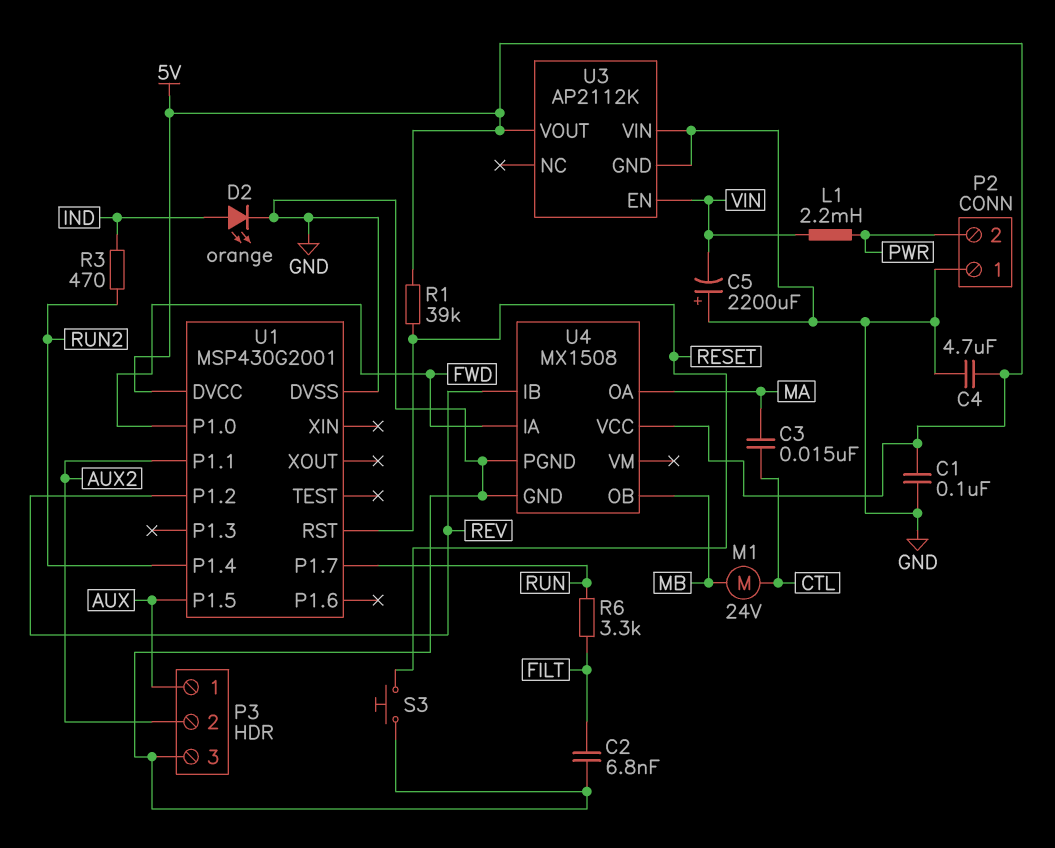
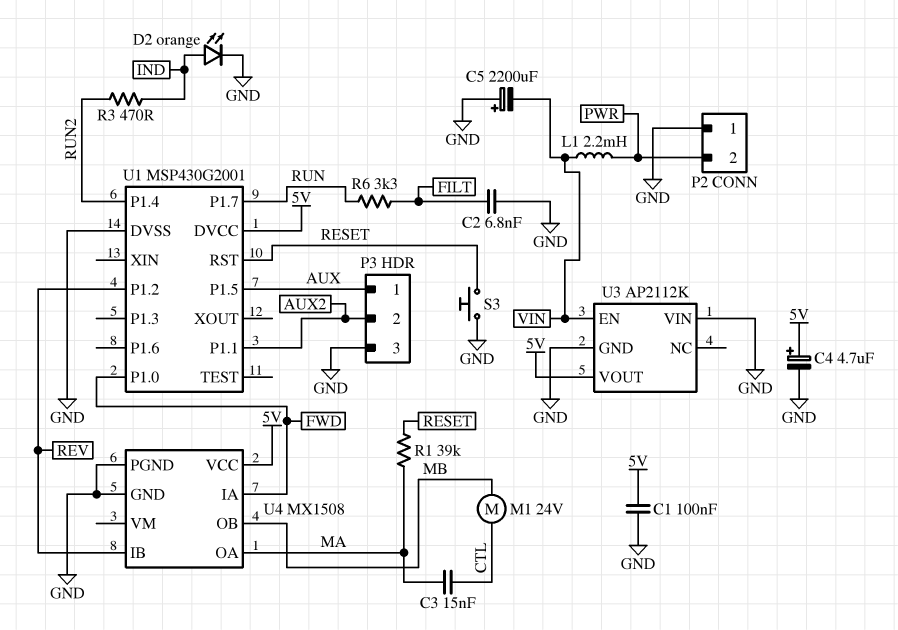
C4: 4.7uF (5V, GND) -> 4.7uF (plus 5V, minus GND)
R1: 39k (5V, RESET) -> 39k (MA, RESET)

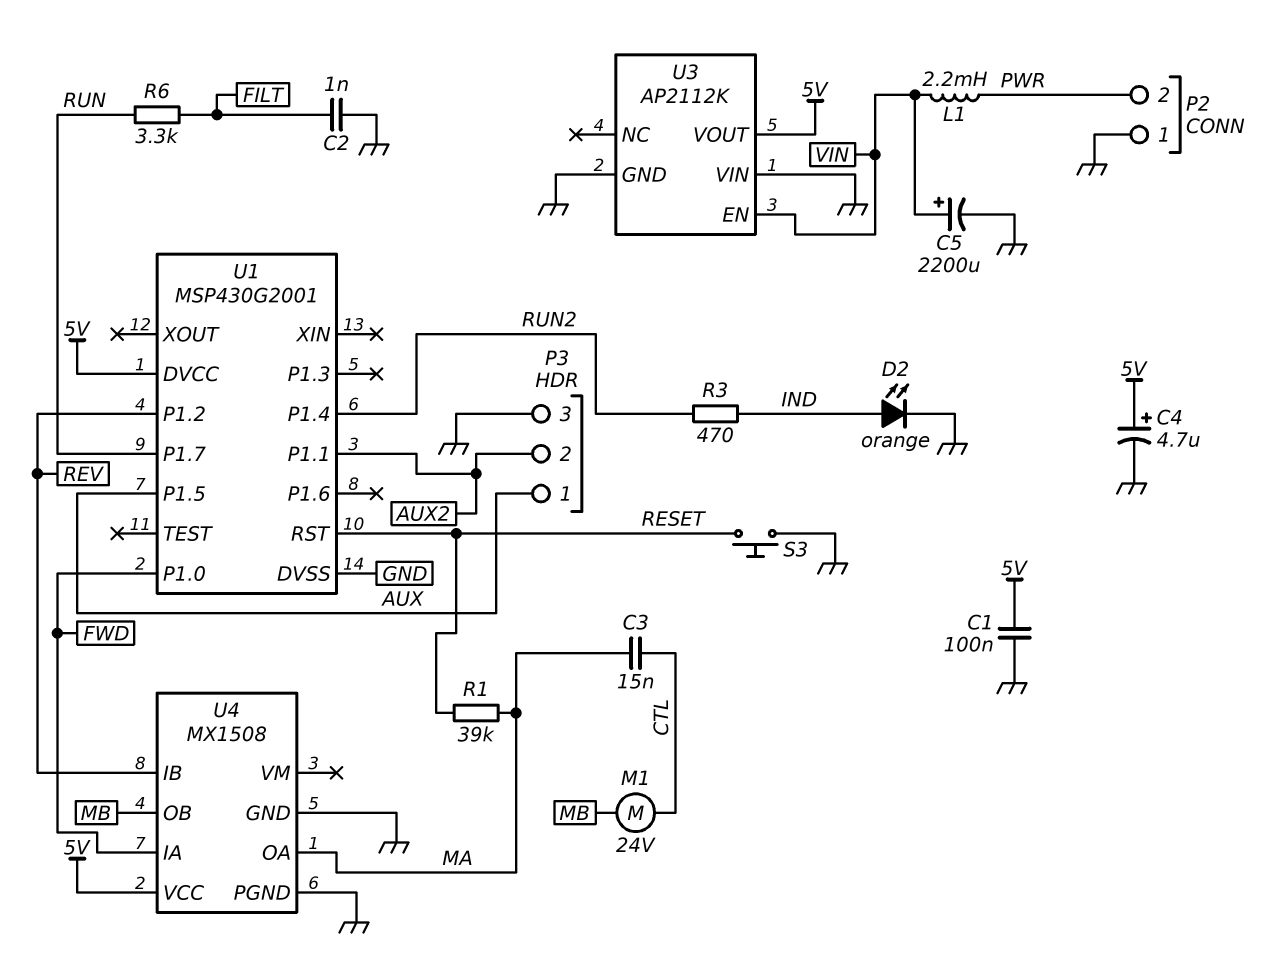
C2: 6.8nF (FILT, GND) -> 1nF (FILT, GND)
C5: 2200uF (plus GND, minus VIN) -> 2200uF (plus VIN, minus GND)

